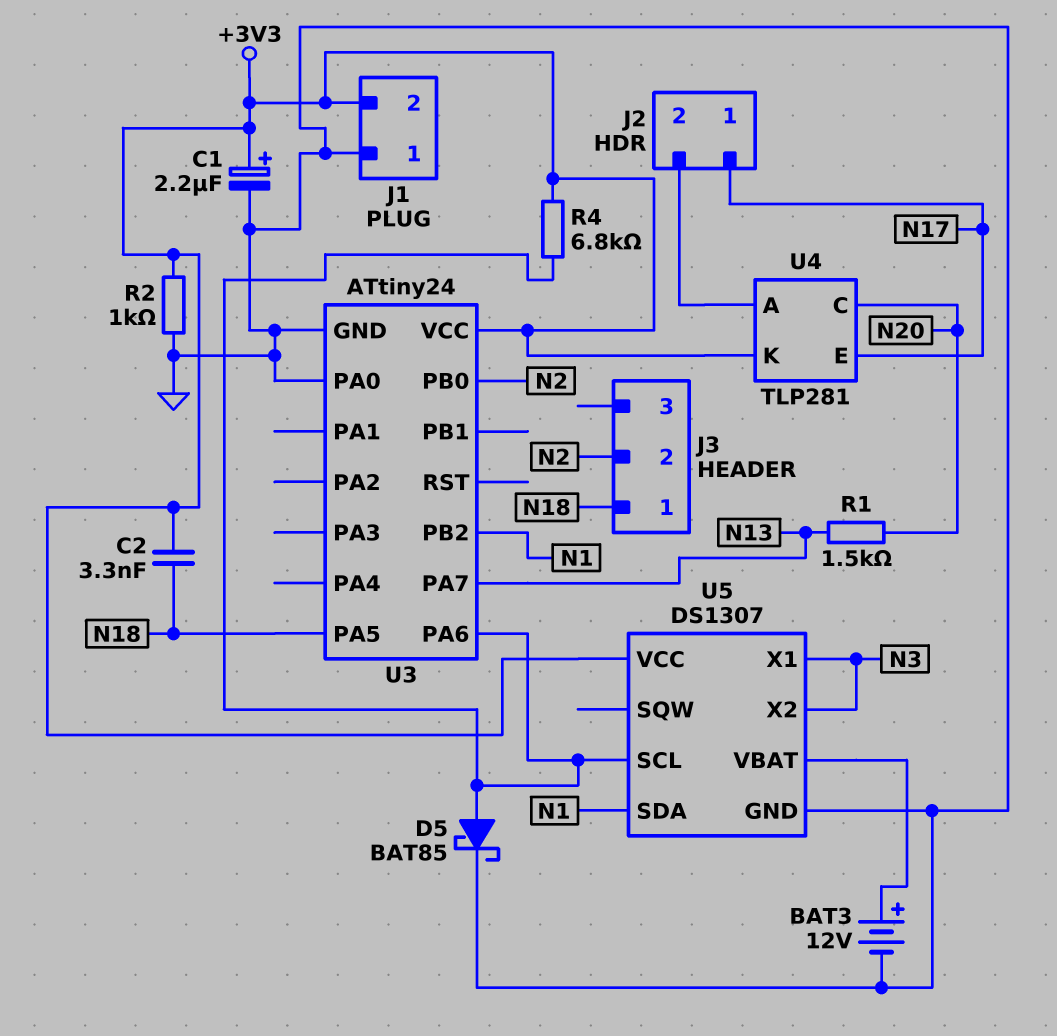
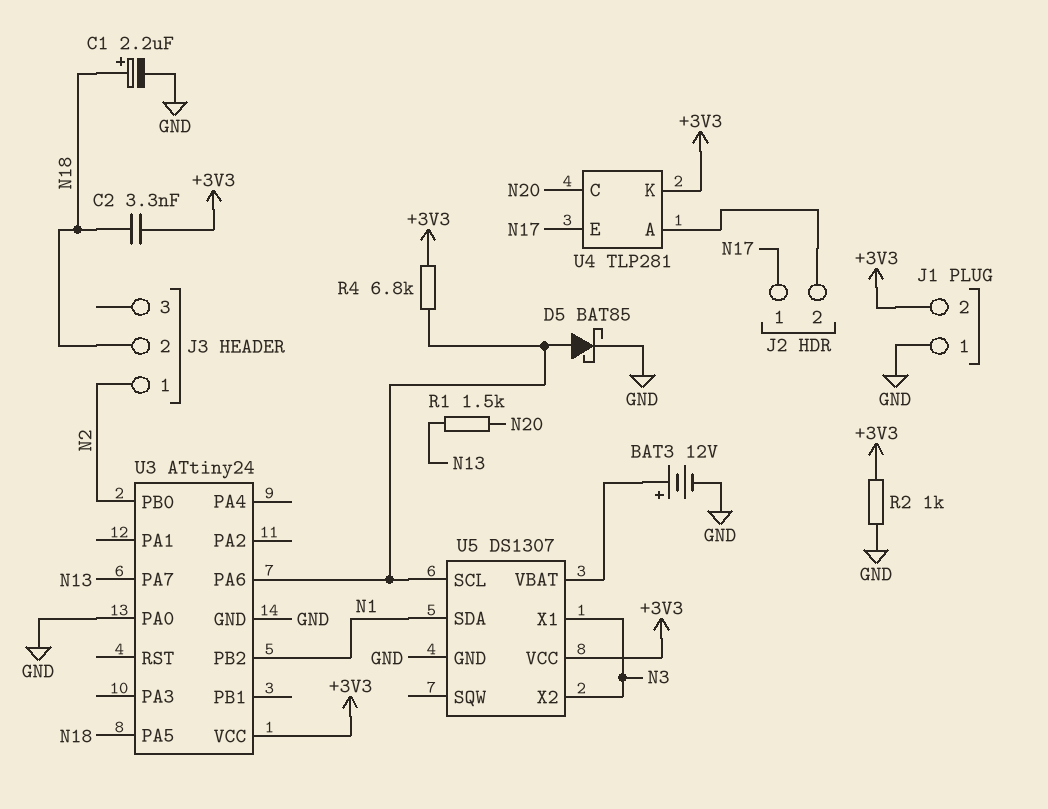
C1: 2.2uF (plus +3V3, minus GND) -> 2.2uF (plus N18, minus GND)
J3 pin 1: N18 -> N2
J3 pin 2: N2 -> N18

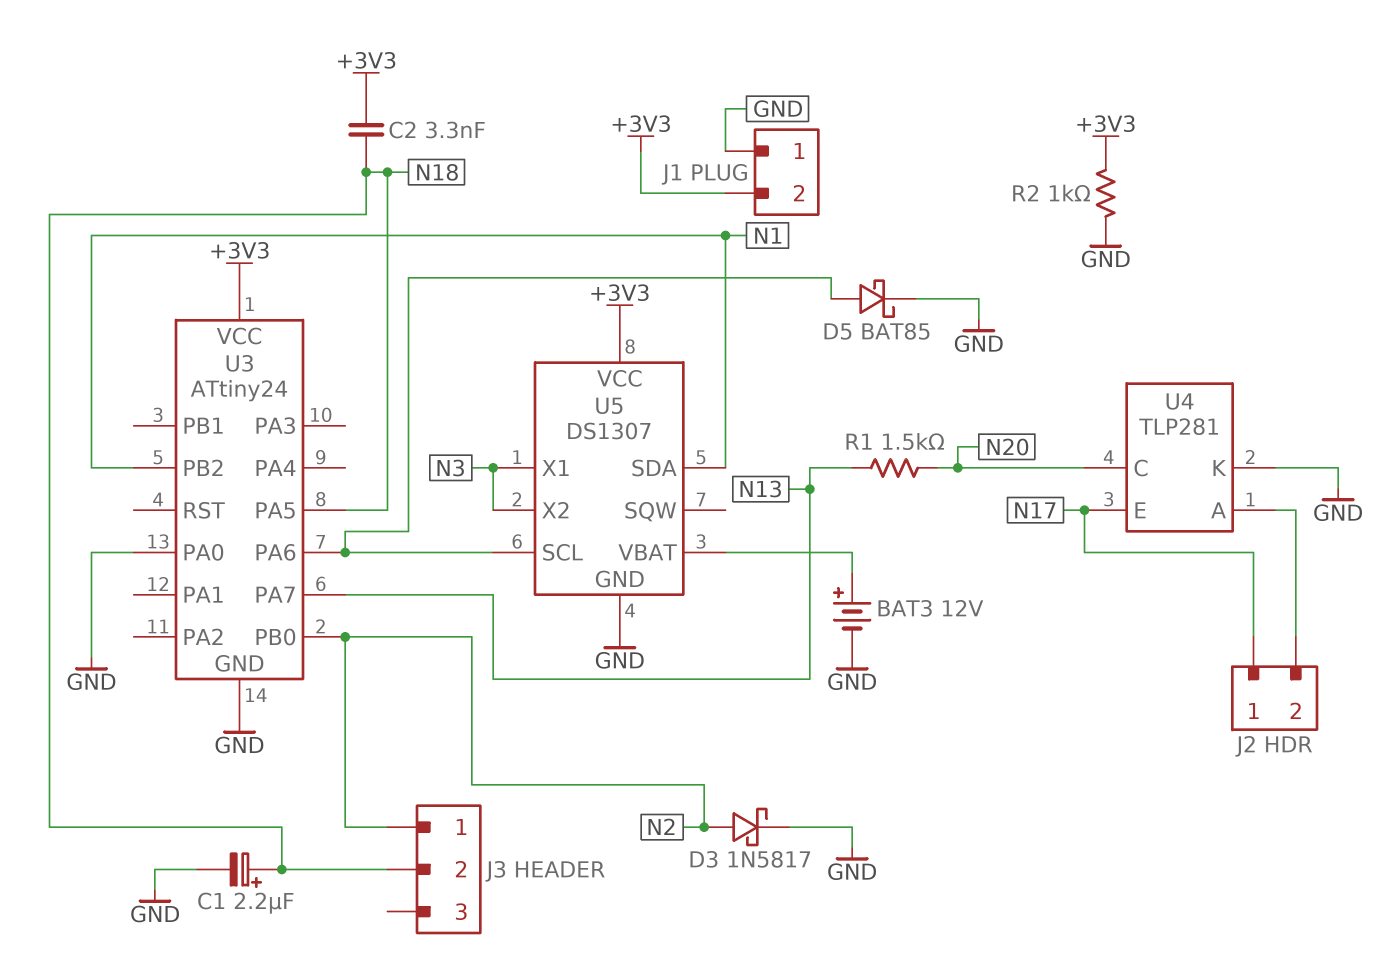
D3: none -> schottky 1N5817 (A N2, K GND)
R4: 6.8k (+3V3, U3/PA6) -> none
U4 pin K: +3V3 -> GND

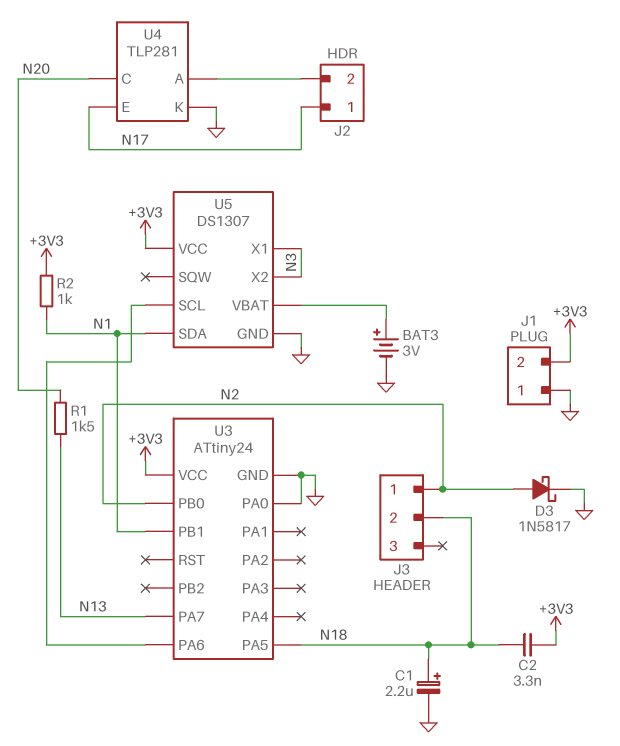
BAT3: 12V (plus U5/VBAT, minus GND) -> 3V (plus U5/VBAT, minus GND)
D5: schottky BAT85 (A U3/PA6, K GND) -> none
R2: 1k (+3V3, GND) -> 1k (+3V3, N1)
U3 pin PB1: none -> N1
U3 pin PB2: N1 -> none

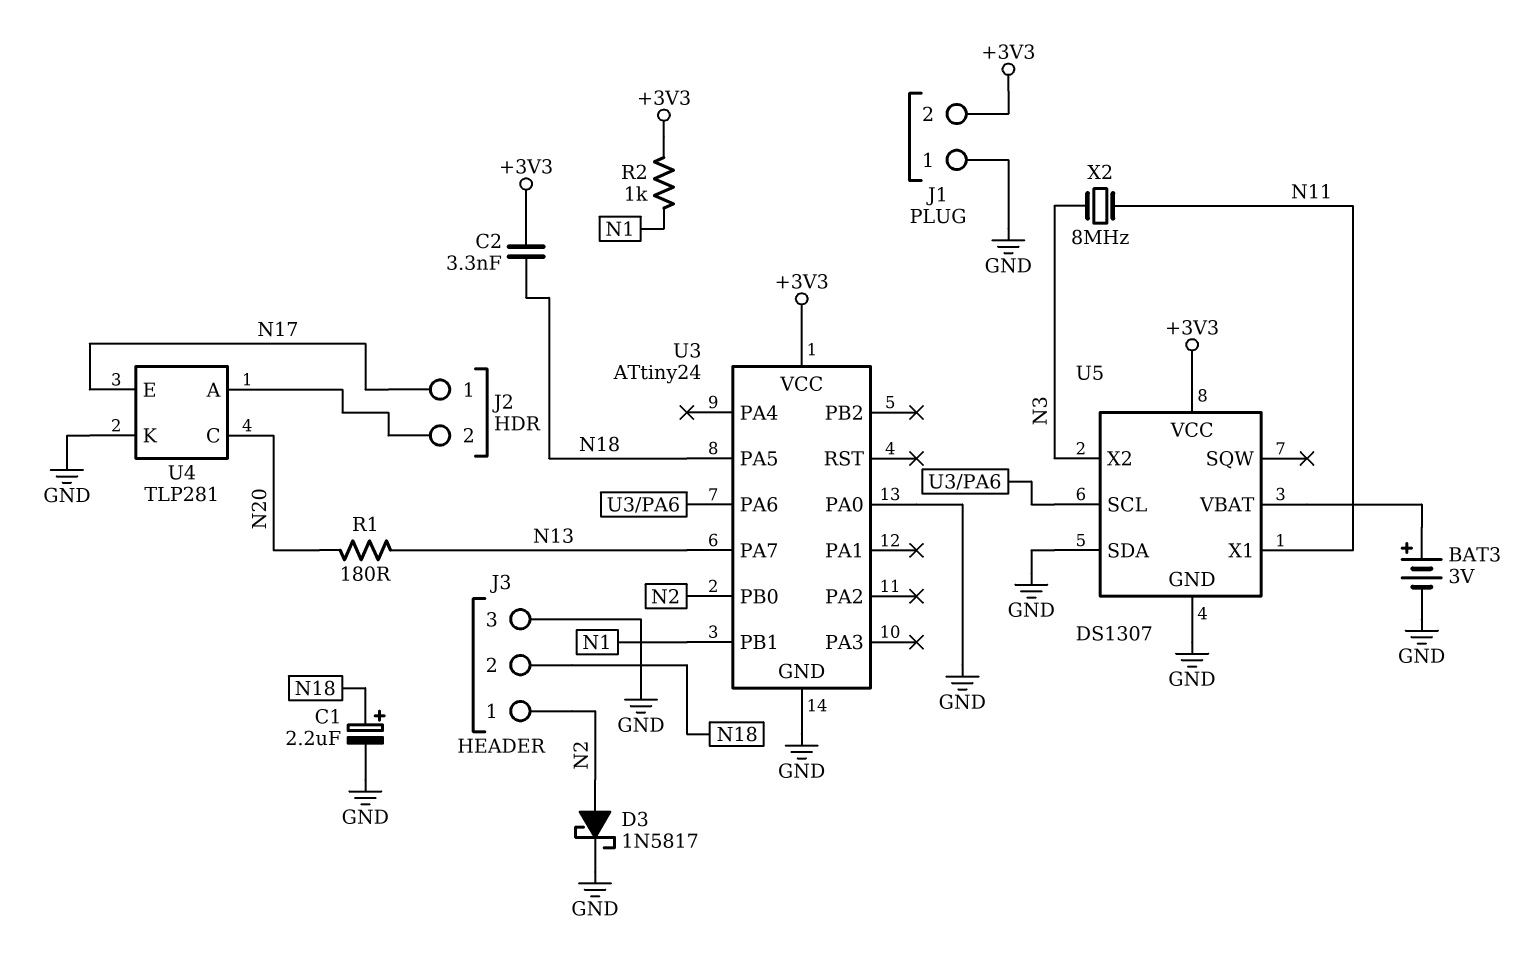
J3 pin 3: none -> GND
R1: 1.5k (N13, N20) -> 180 (N13, N20)
U5 pin SDA: N1 -> GND
U5 pin X1: N3 -> N11
X2: none -> 8MHz (N3, N11)

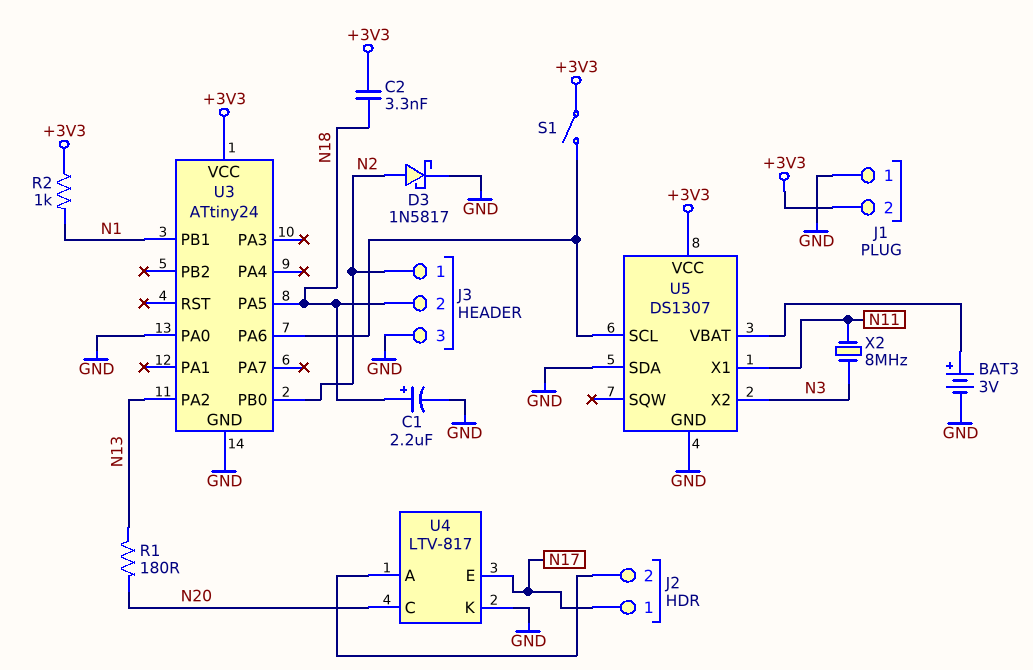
S1: none -> switch (+3V3, U3/PA6)
U3 pin PA2: none -> N13
U3 pin PA7: N13 -> none
U4: TLP281 -> LTV-817

